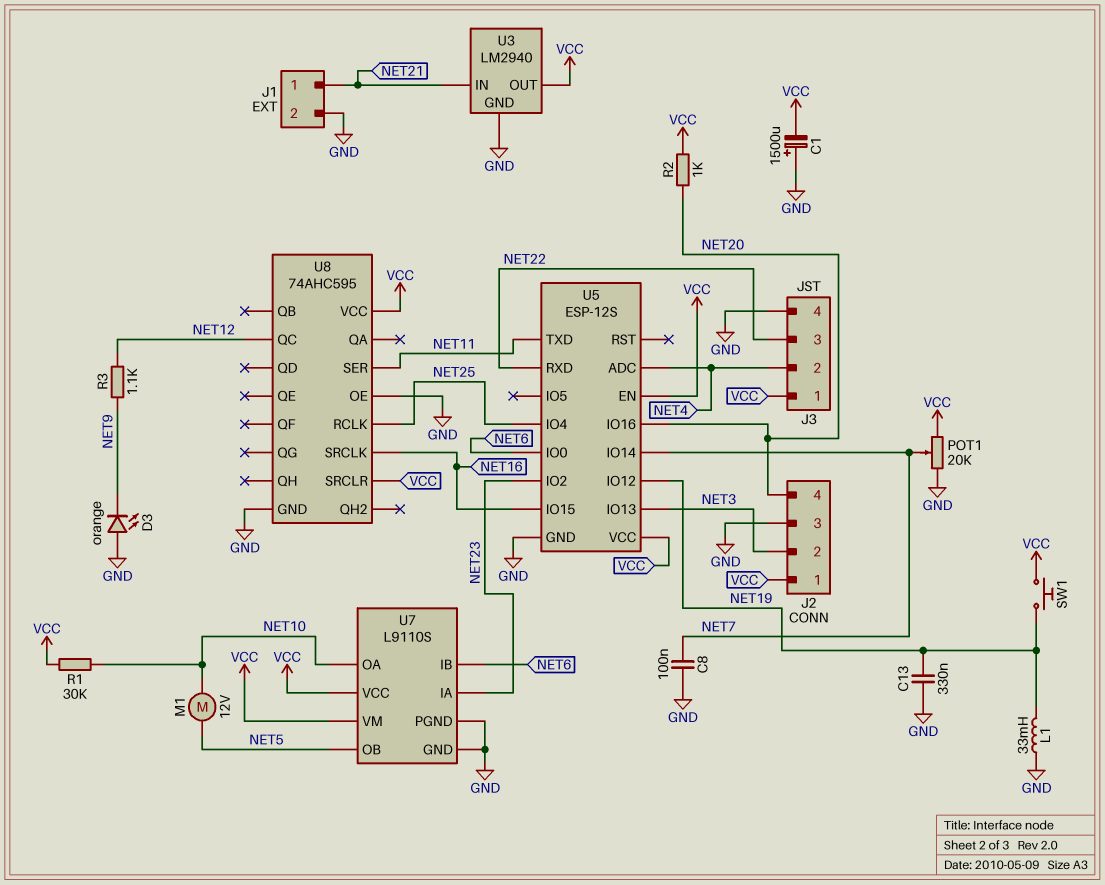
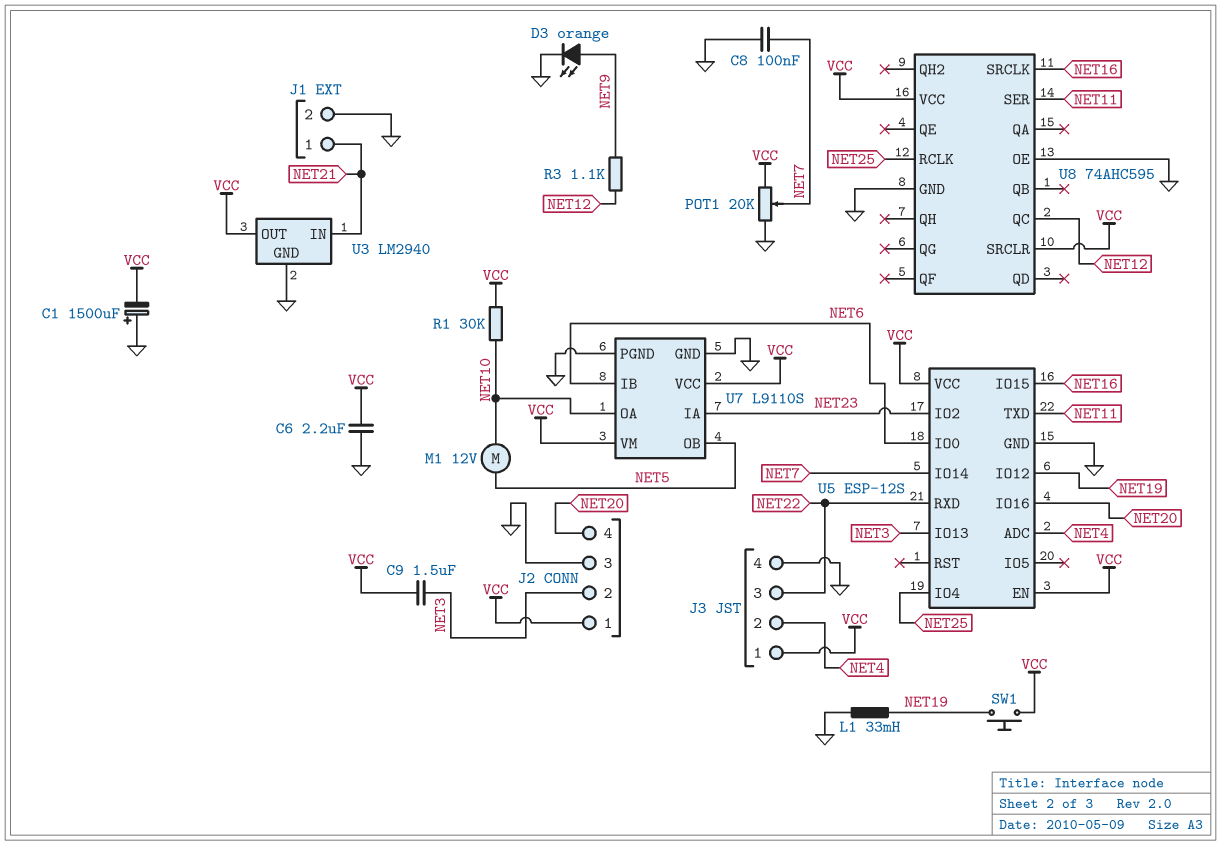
C6: none -> 2.2uF (GND, VCC)
C9: none -> 1.5uF (NET3, VCC)
C13: 330nF (GND, NET19) -> none
D3: LED orange (A GND, K NET9) -> LED orange (A NET9, K GND)
R2: 1k (NET20, VCC) -> none

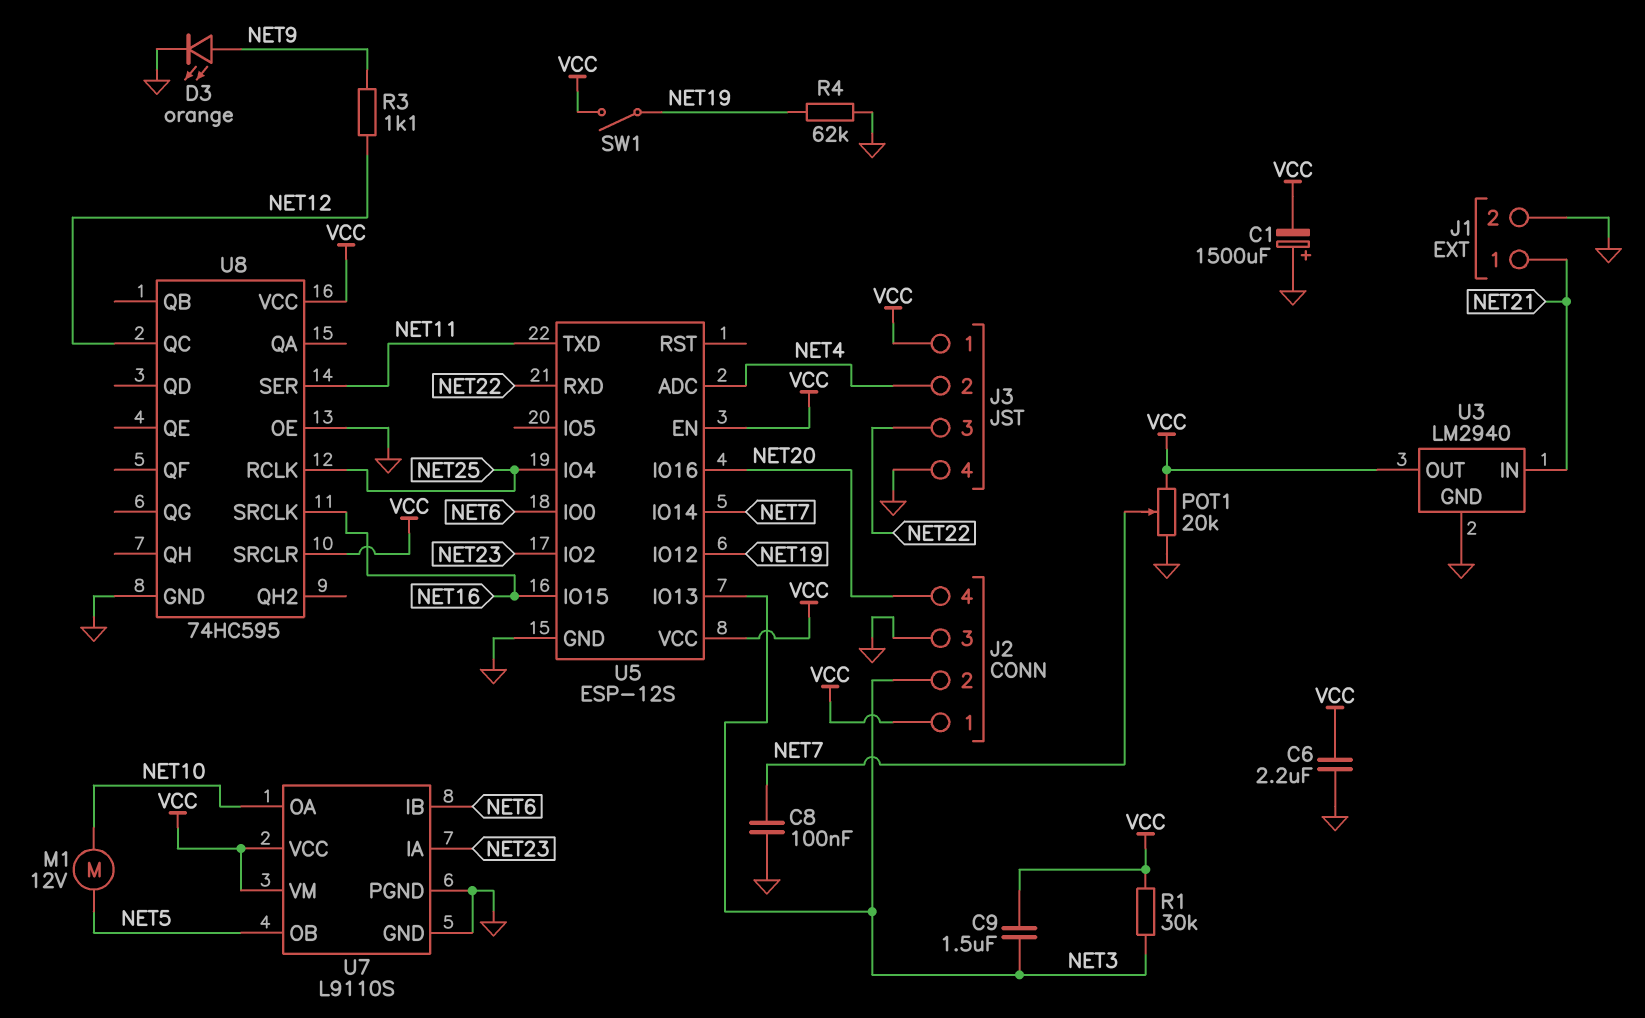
L1: 33mH (GND, NET19) -> none
R1: 30k (NET10, VCC) -> 30k (NET3, VCC)
R4: none -> 62k (GND, NET19)
SW1: button (NET19, VCC) -> switch (NET19, VCC)
U8: 74AHC595 -> 74HC595

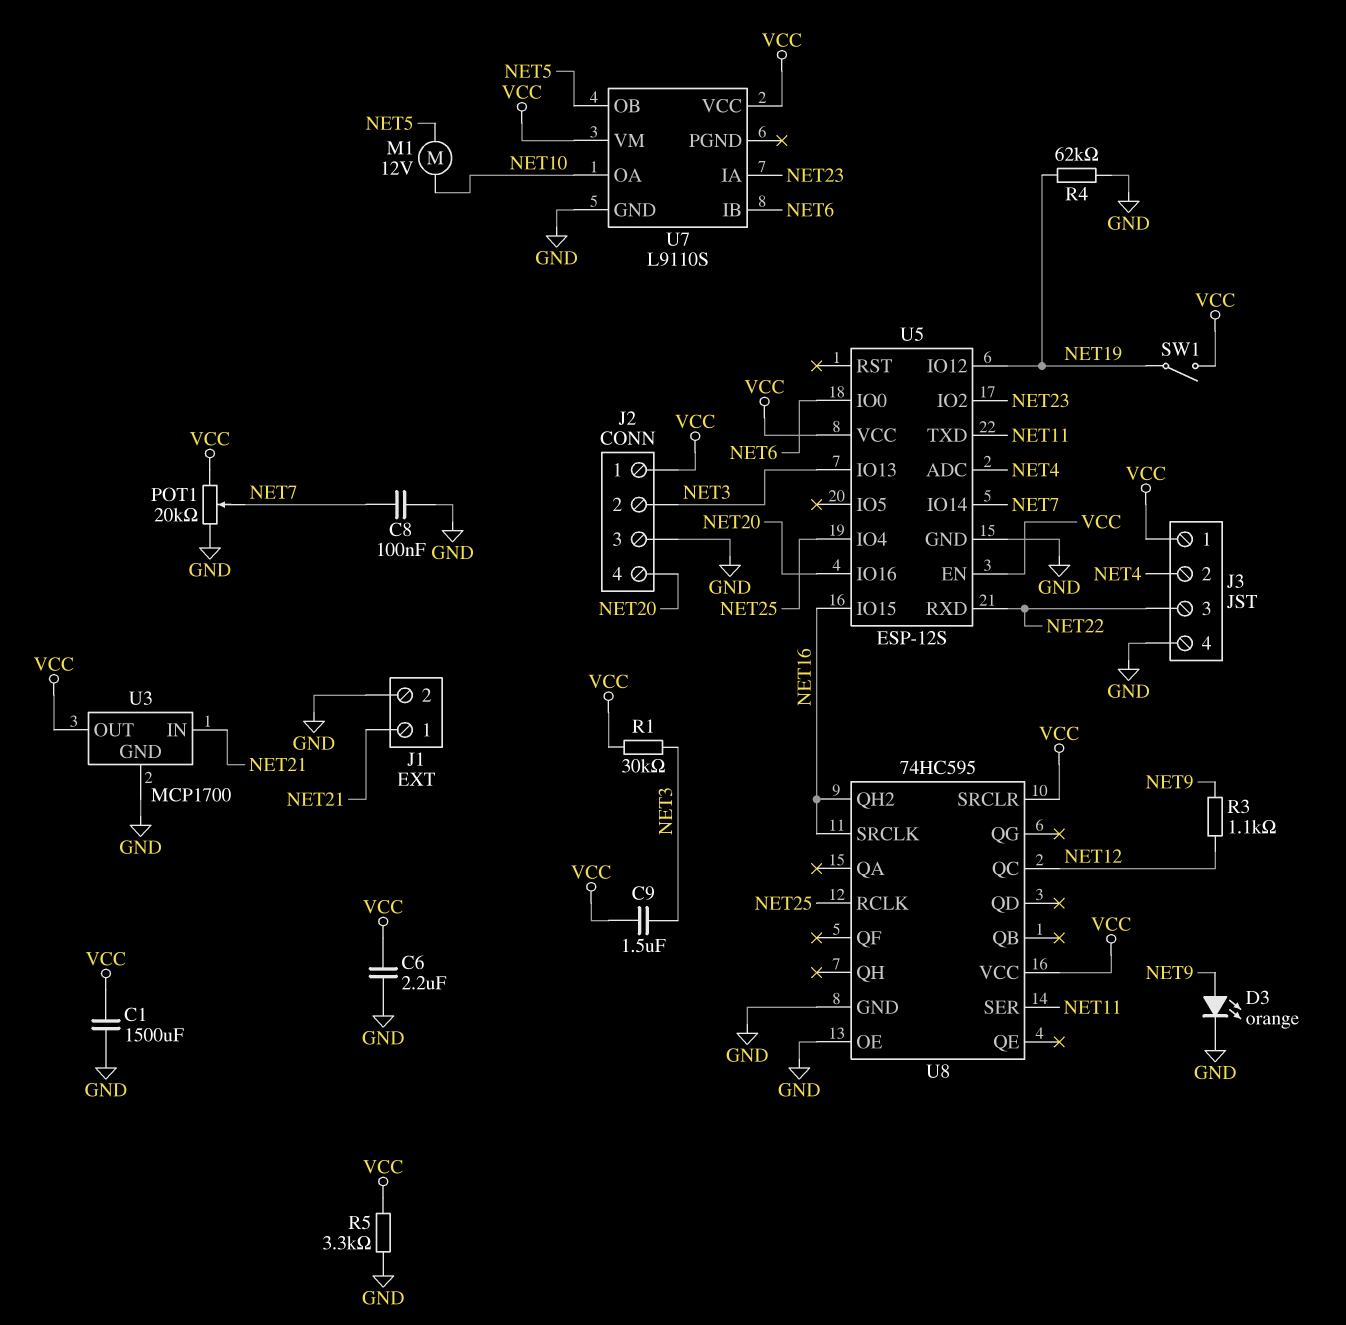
C1: 1500uF (plus GND, minus VCC) -> 1500uF (GND, VCC)
R5: none -> 3.3k (GND, VCC)
U3: LM2940 -> MCP1700
U7 pin PGND: GND -> none
U8 pin QH2: none -> NET16

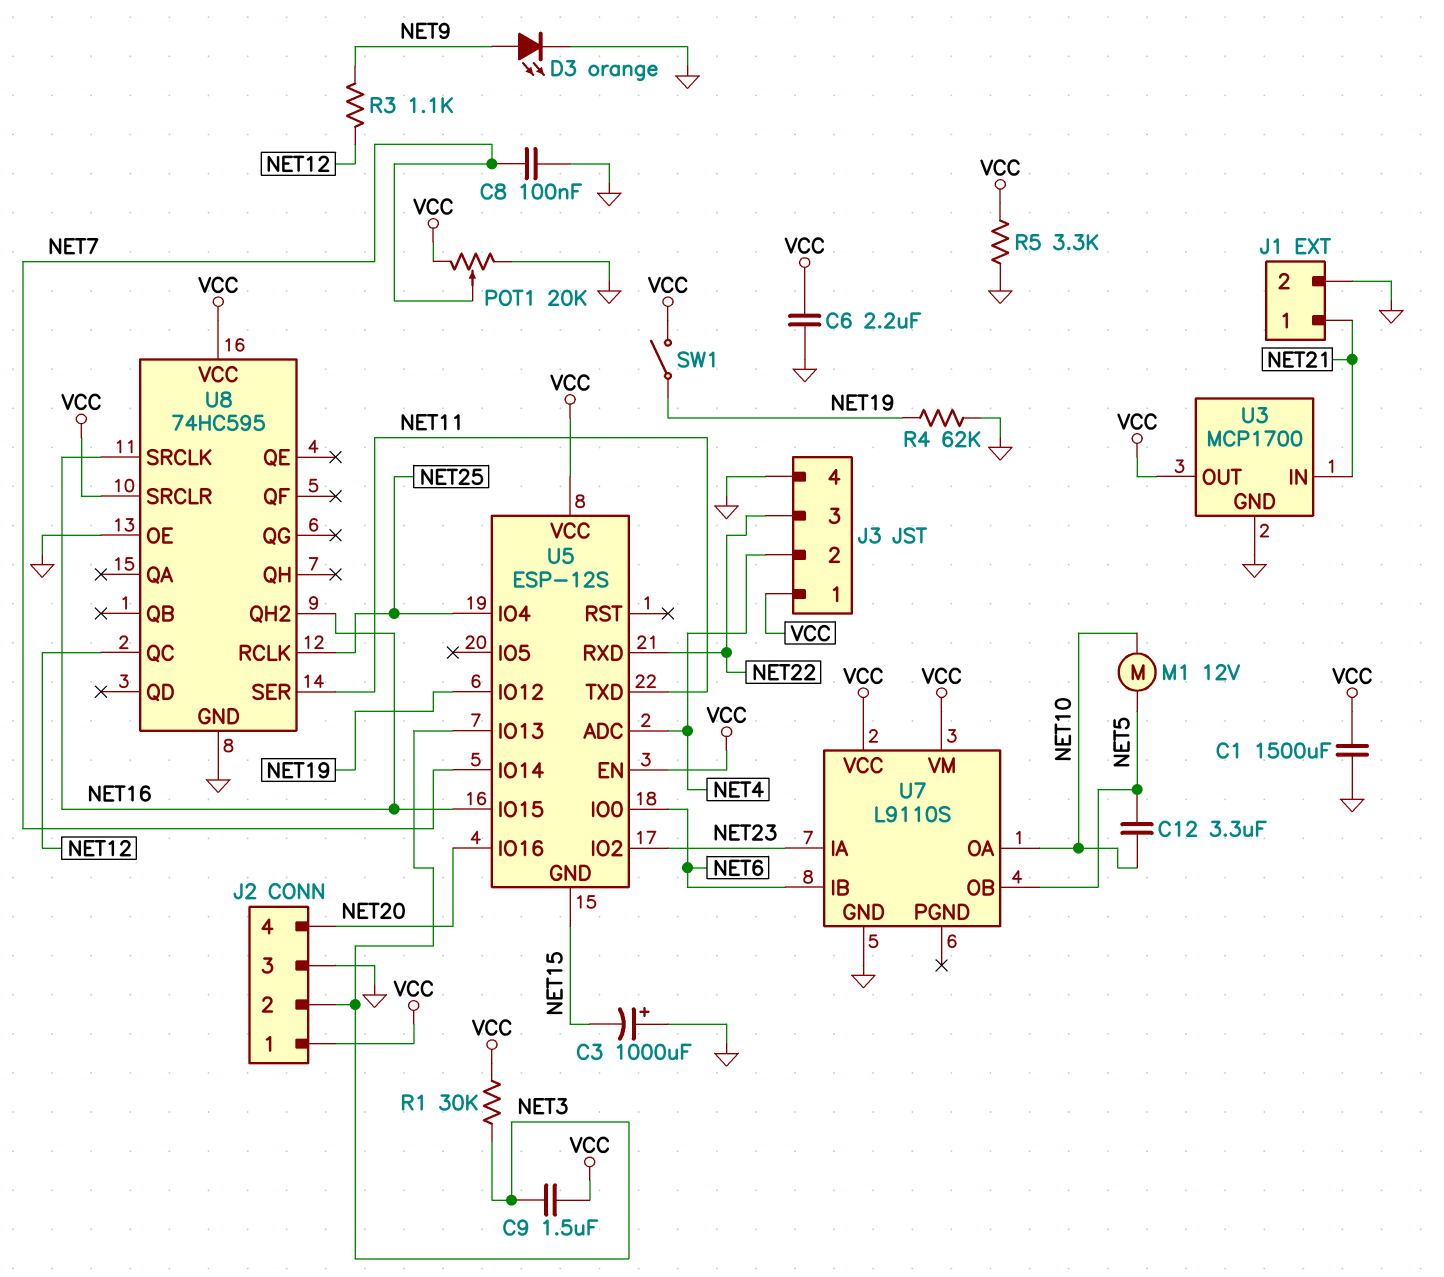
C3: none -> 1000uF (plus GND, minus NET15)
C12: none -> 3.3uF (NET5, NET10)
U5 pin GND: GND -> NET15

